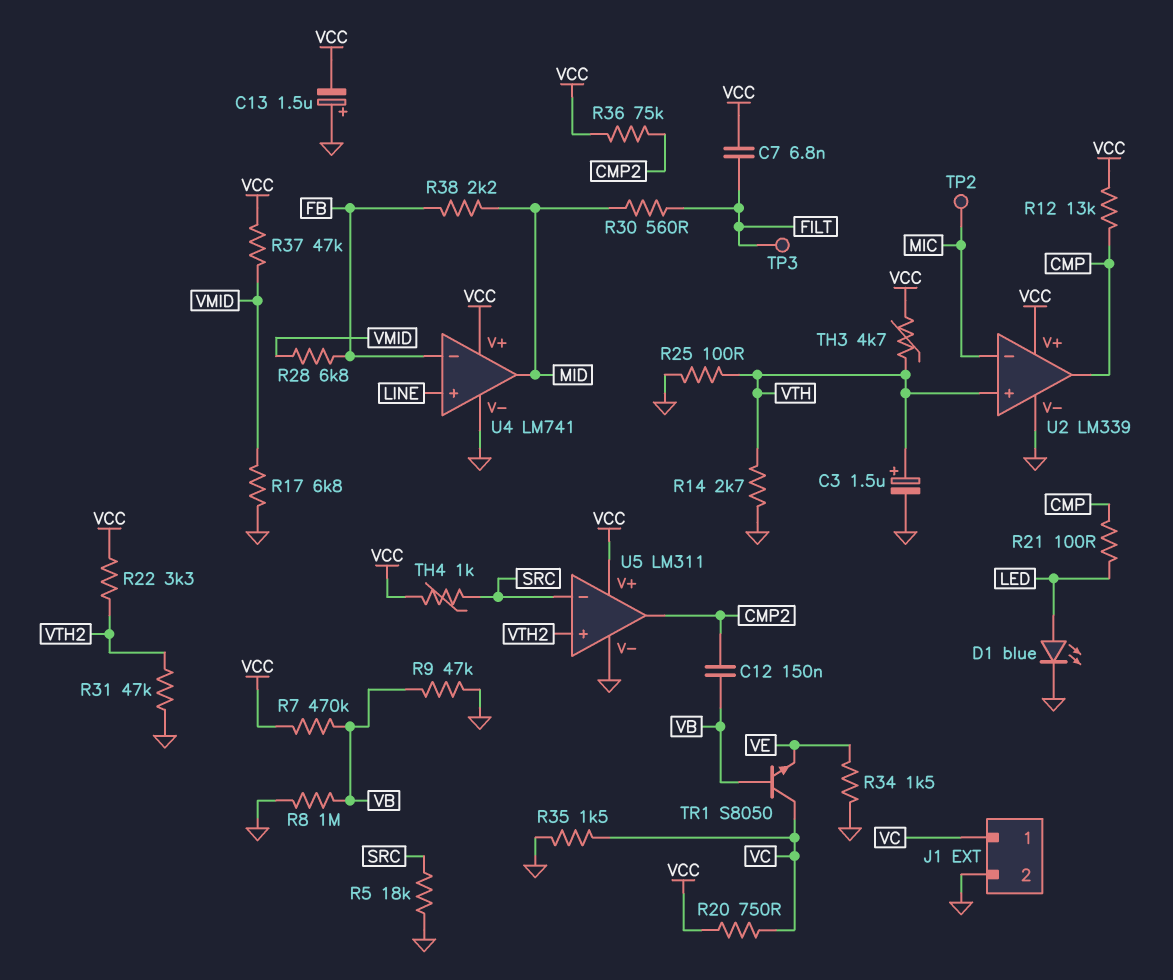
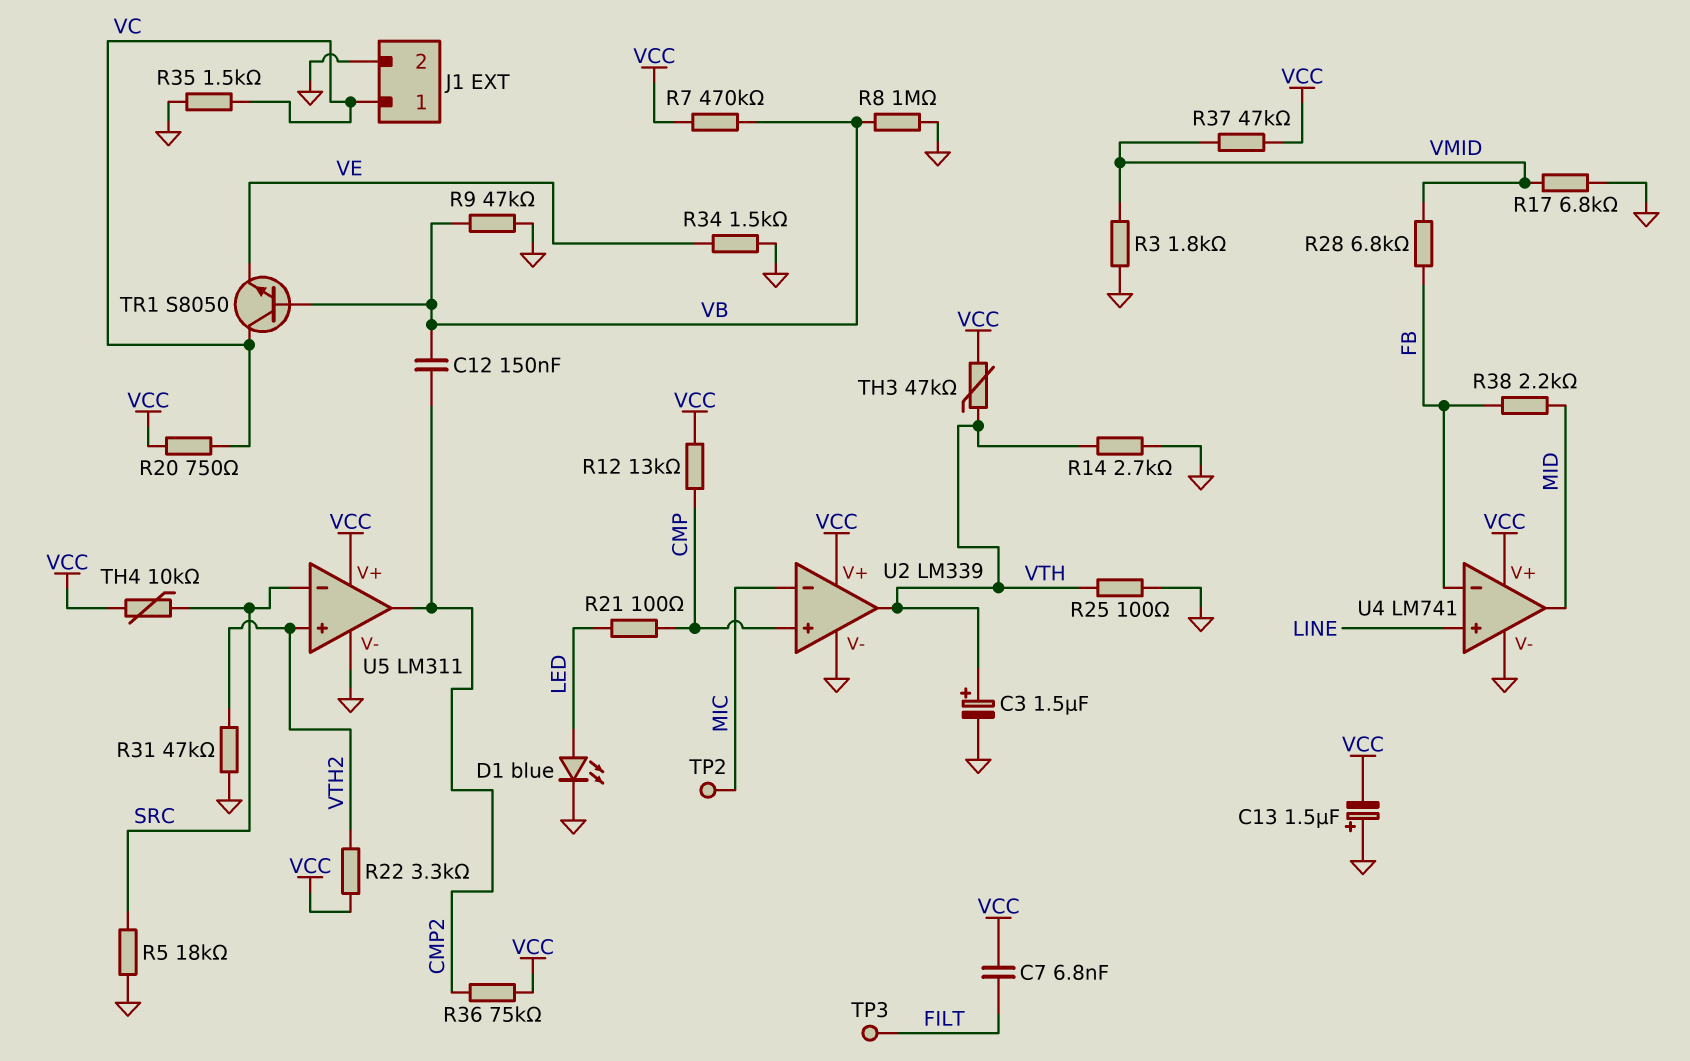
R3: none -> 1.8k (GND, VMID)
R30: 560 (FILT, MID) -> none
TH3: 4.7k (VCC, VTH) -> 47k (VCC, VTH)
TH4: 1k (SRC, VCC) -> 10k (SRC, VCC)
U2 pin in+: VTH -> CMP
U2 pin out: CMP -> VTH

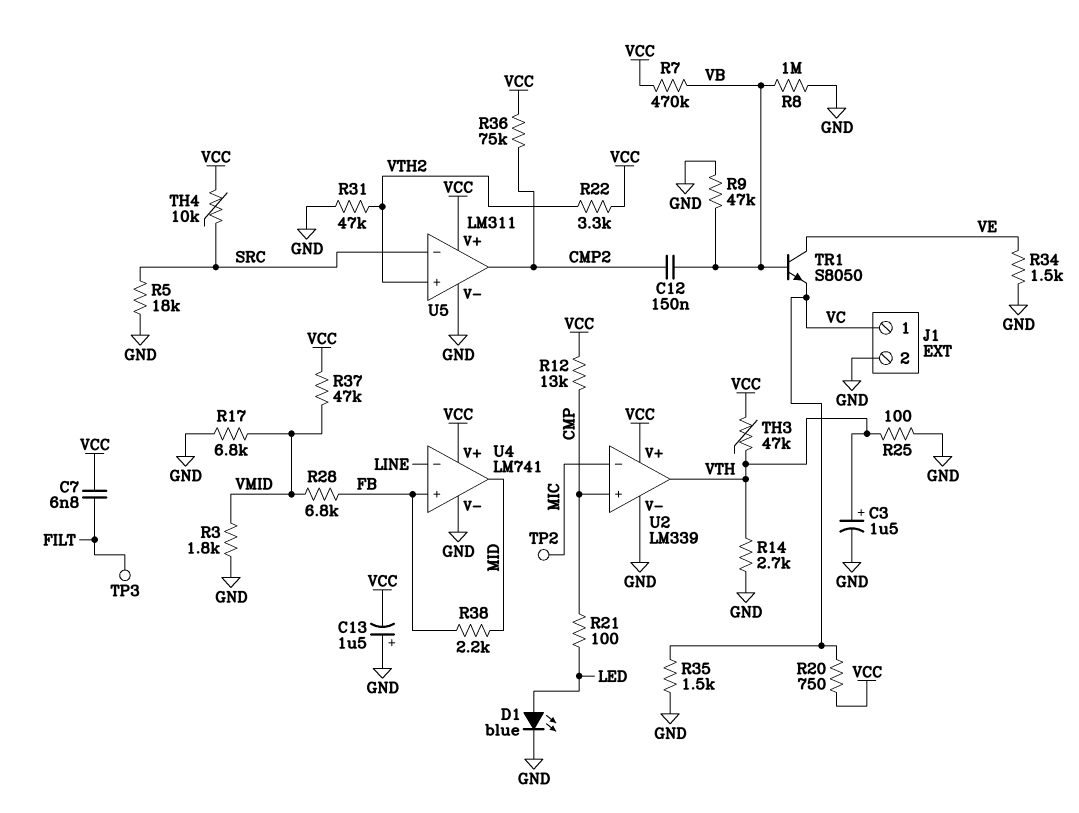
TR1: NPN S8050 (B VB, C VC, E VE) -> NPN S8050 (B VB, C VE, E VC)
U4 pin in+: LINE -> FB
U4 pin in-: FB -> LINE

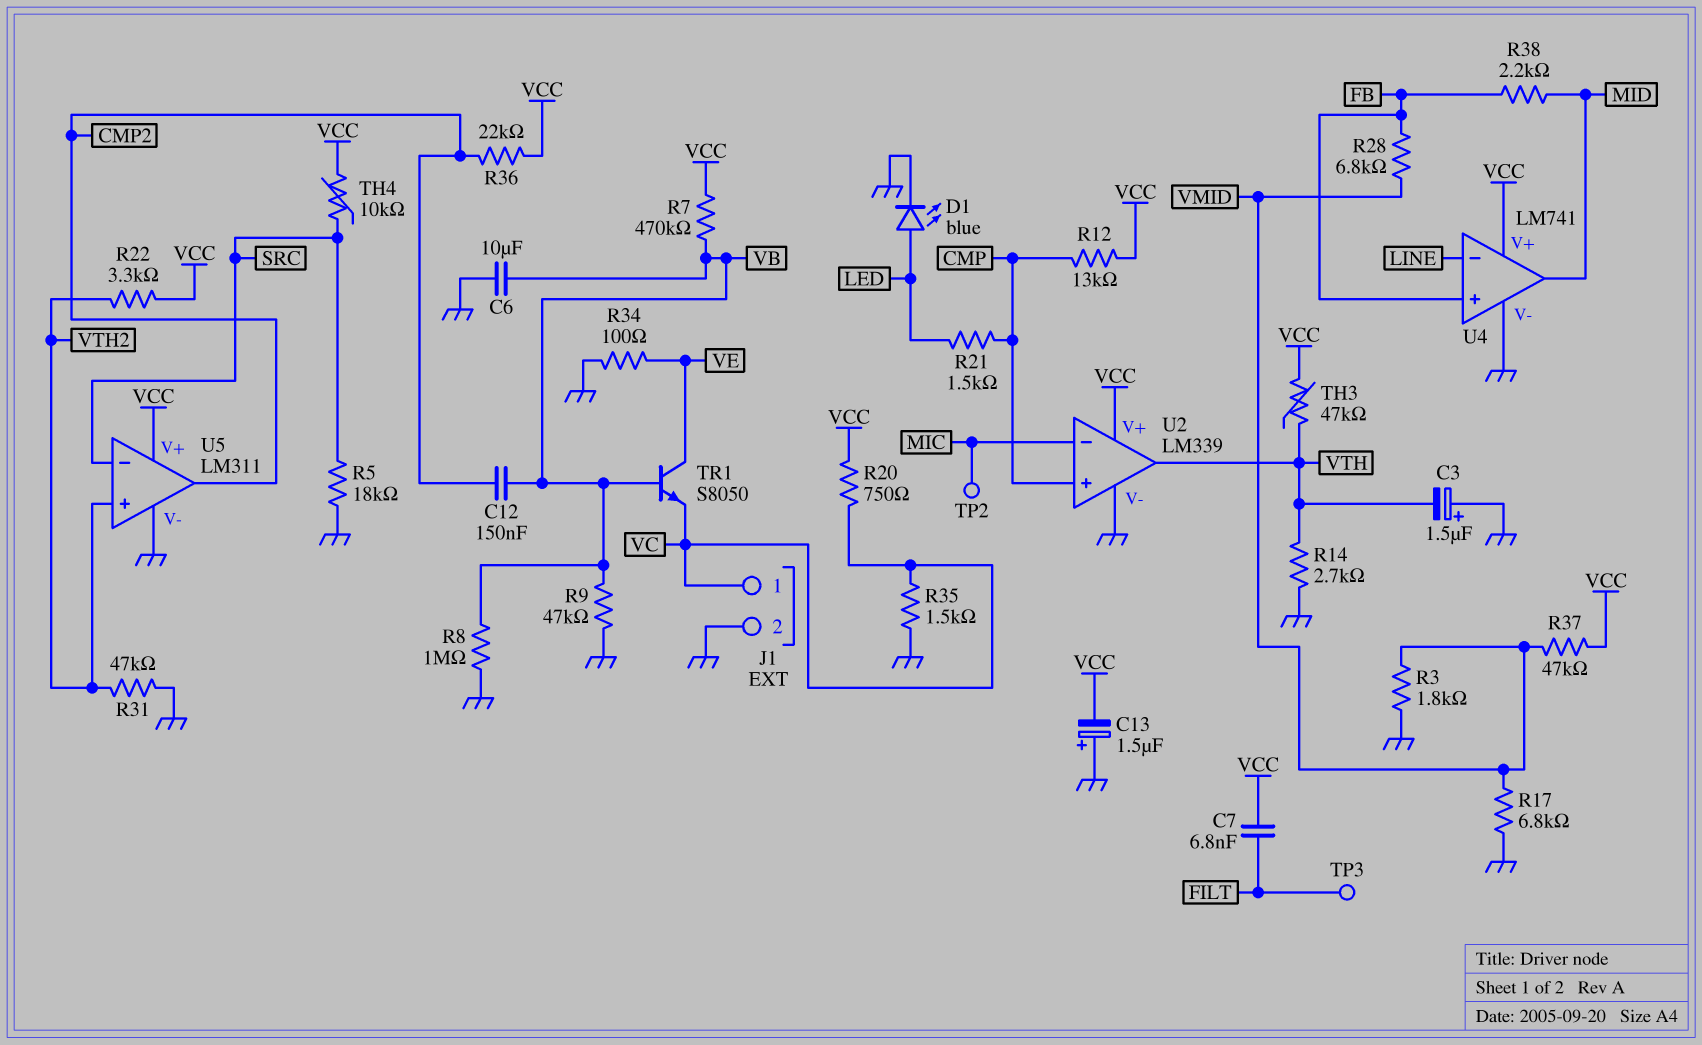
C3: 1.5uF (plus VTH, minus GND) -> 1.5uF (plus GND, minus VTH)
C6: none -> 10uF (GND, VB)
R21: 100 (CMP, LED) -> 1.5k (CMP, LED)
R25: 100 (GND, VTH) -> none
R34: 1.5k (GND, VE) -> 100 (GND, VE)
R36: 75k (CMP2, VCC) -> 22k (CMP2, VCC)

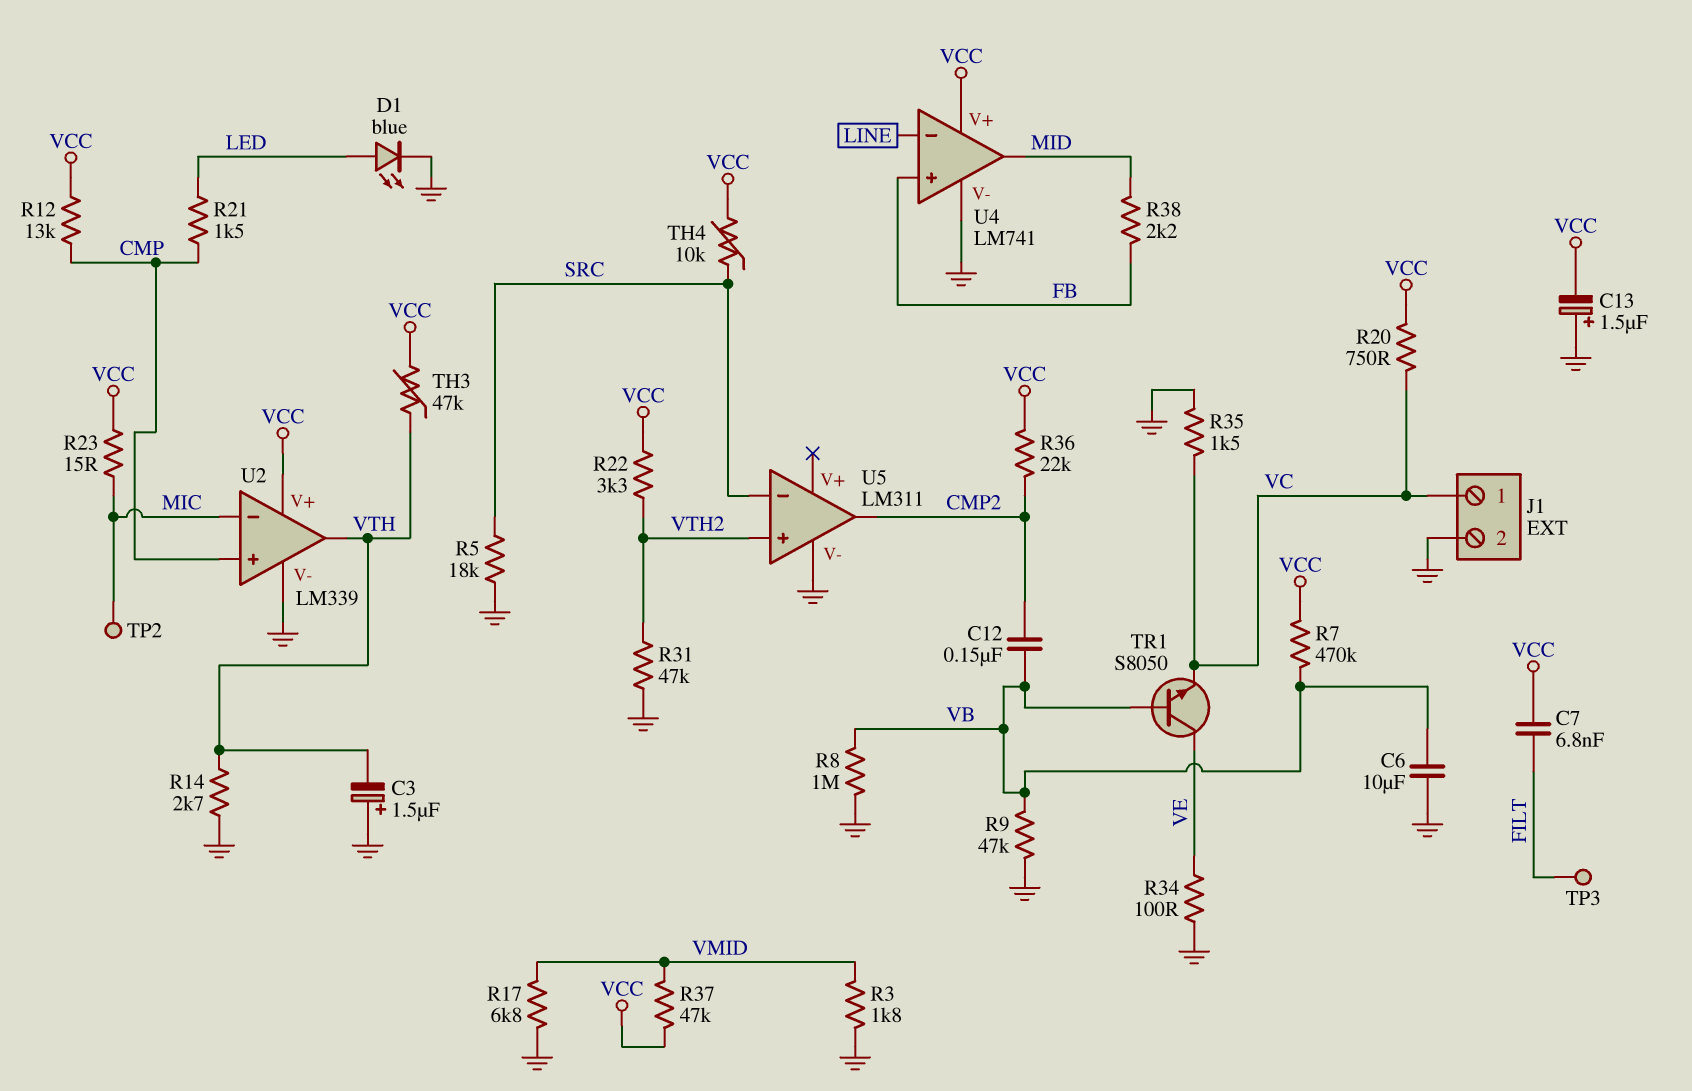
R23: none -> 15 (MIC, VCC)
R28: 6.8k (FB, VMID) -> none
U5 pin V+: VCC -> none

